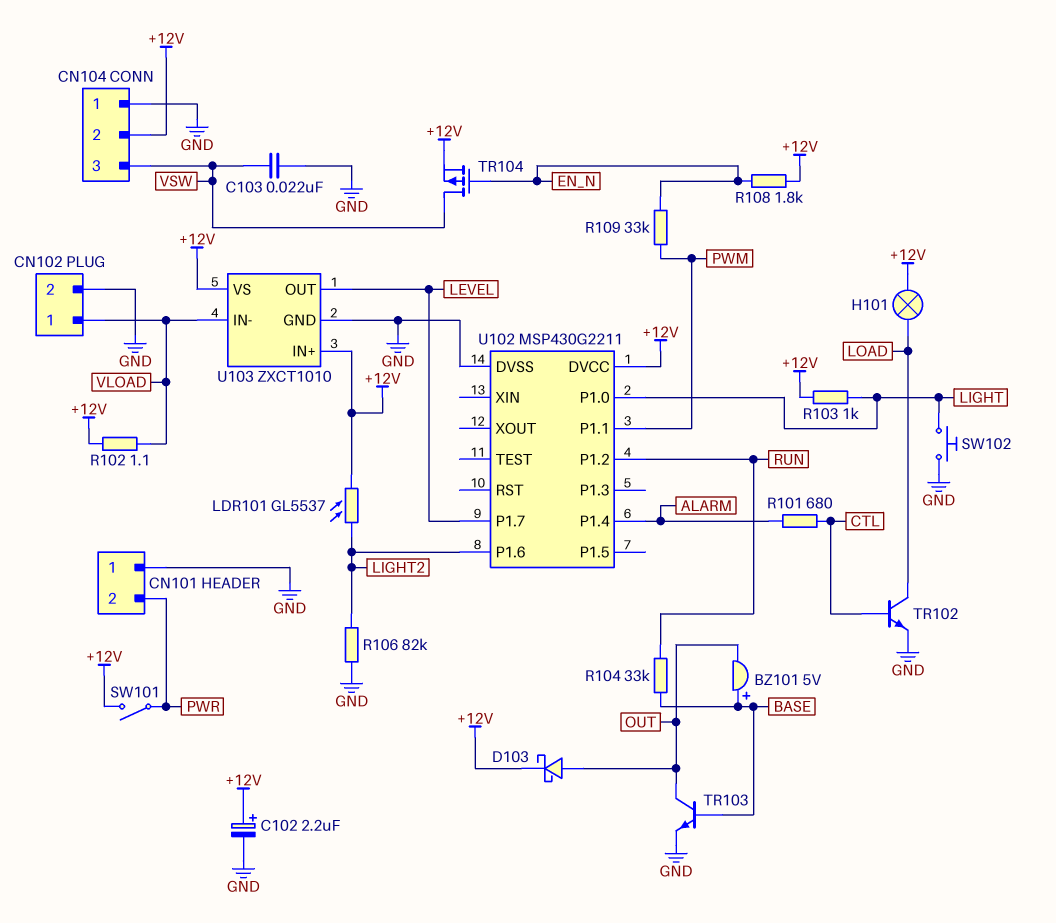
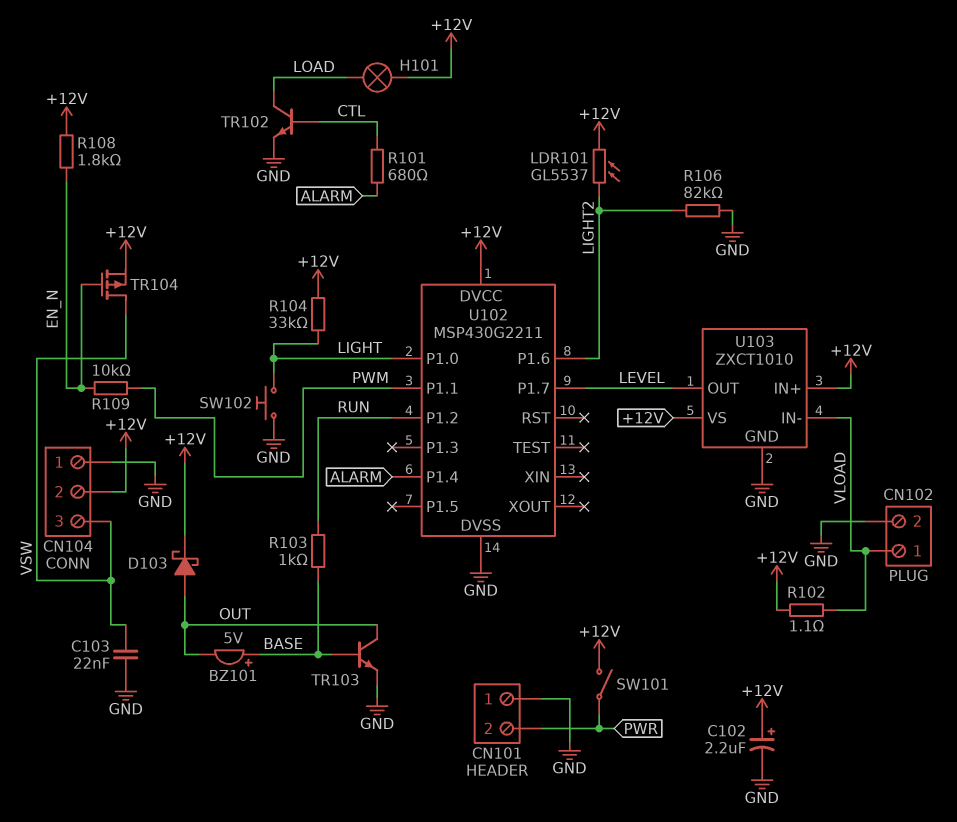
R103: 1k (+12V, LIGHT) -> 1k (BASE, RUN)
R104: 33k (BASE, RUN) -> 33k (+12V, LIGHT)
R109: 33k (EN_N, PWM) -> 10k (EN_N, PWM)

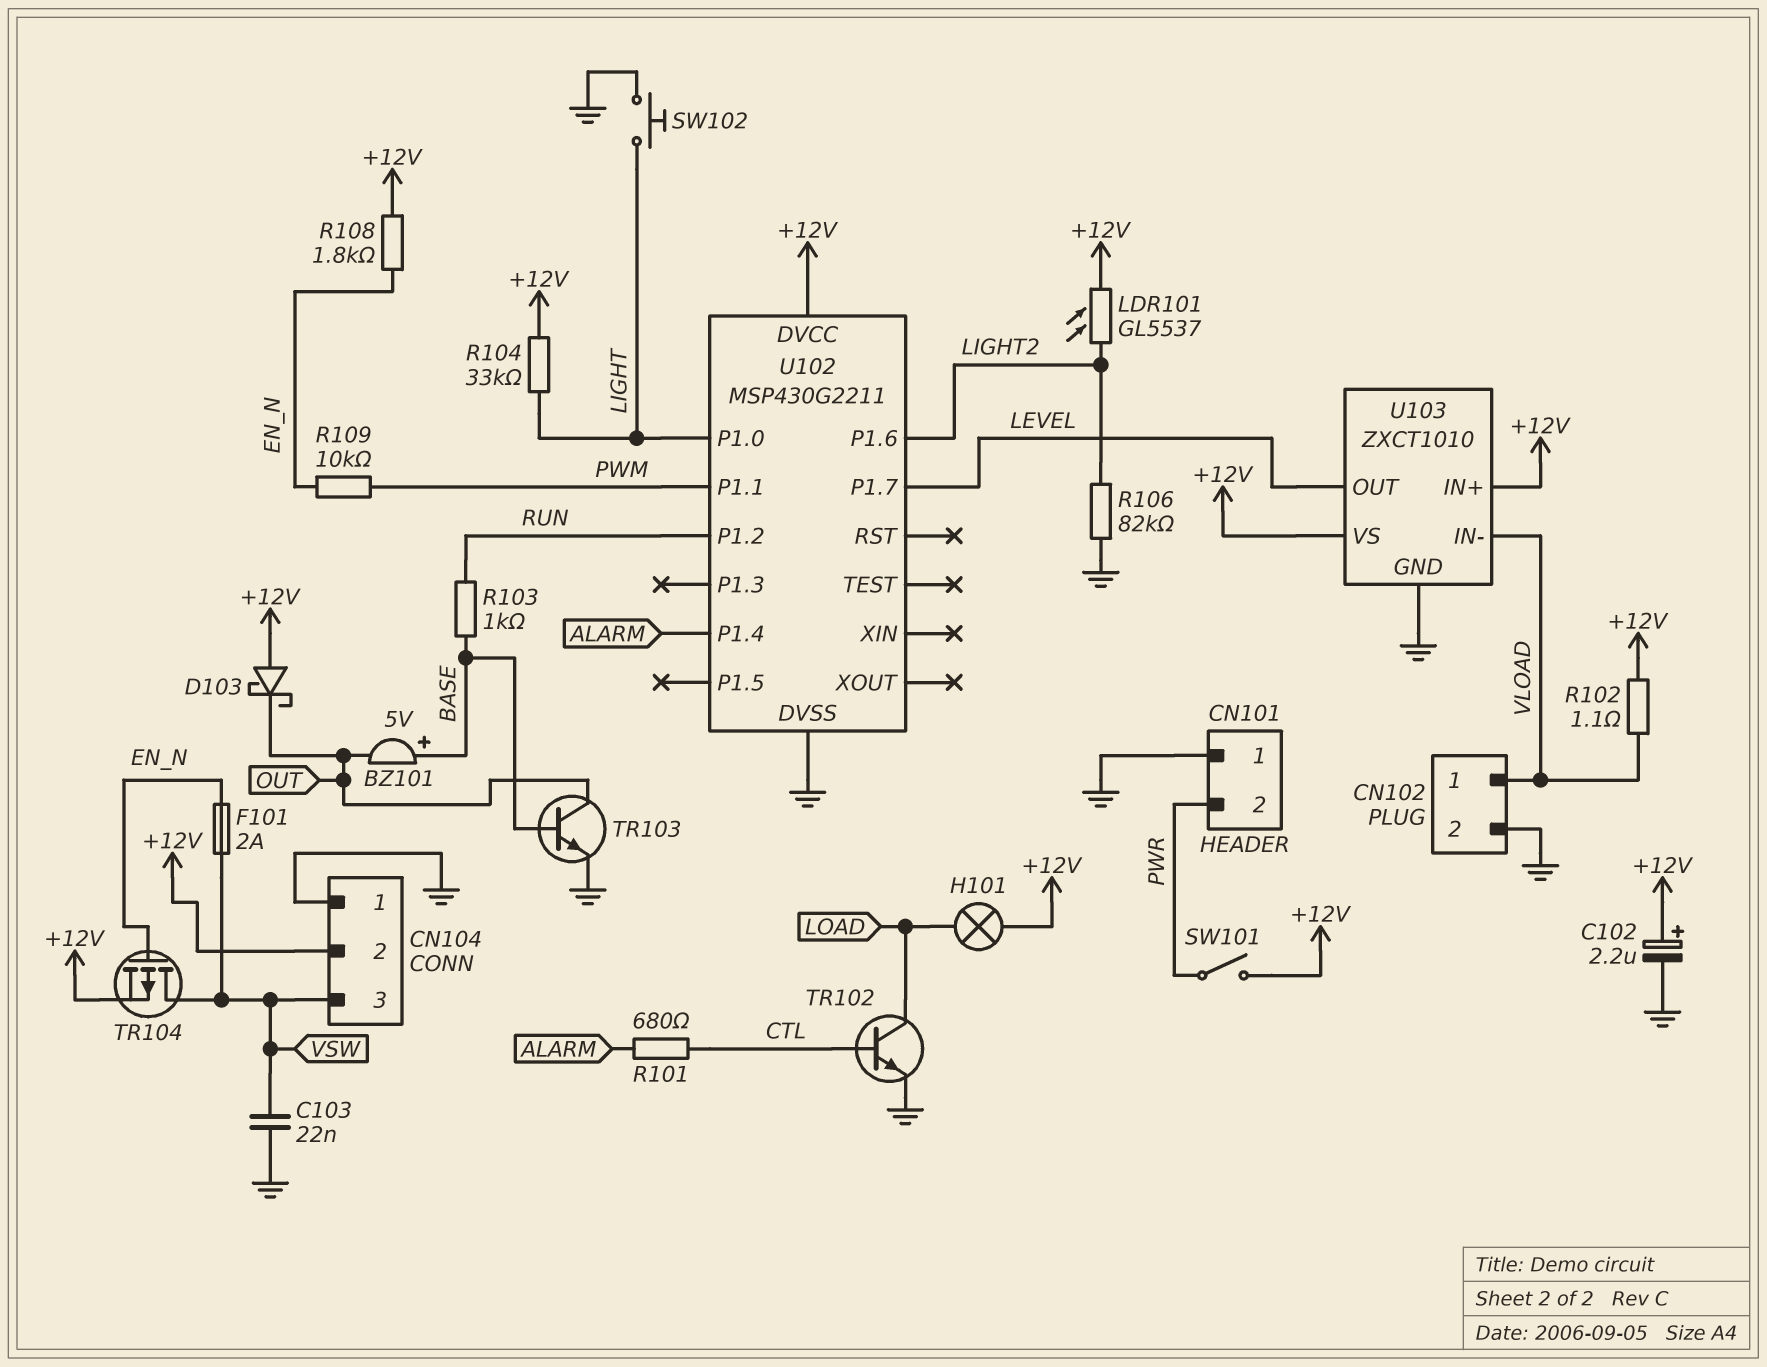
D103: schottky (A OUT, K +12V) -> schottky (A +12V, K OUT)
F101: none -> 2A (EN_N, VSW)

